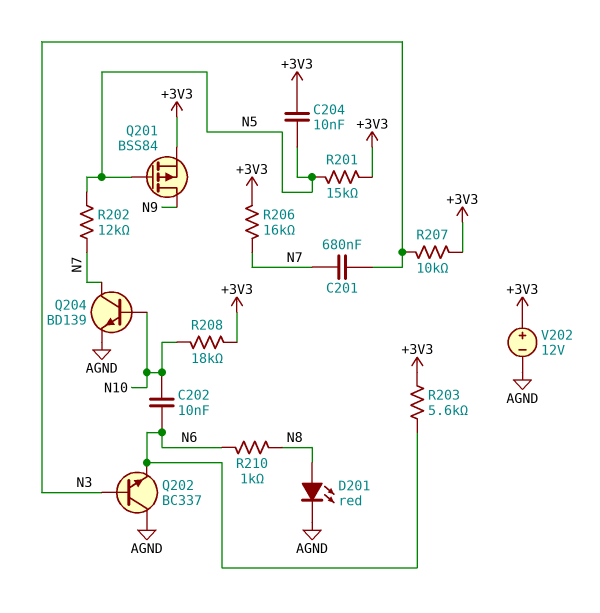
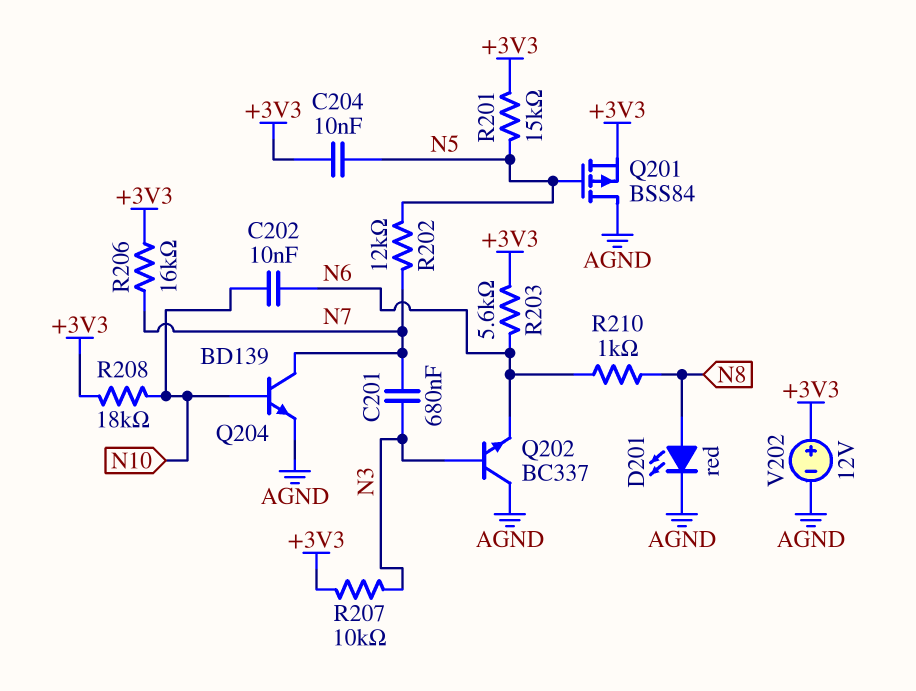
Q201: PMOS BSS84 (G N5, D N9, S +3V3) -> PMOS BSS84 (G N5, D AGND, S +3V3)

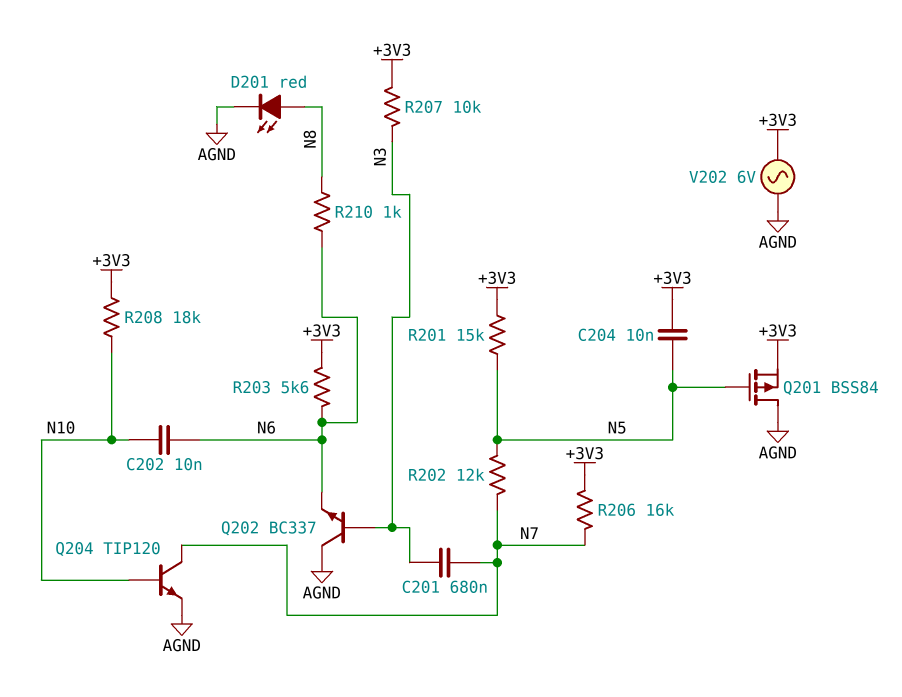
Q204: NPN BD139 (B N10, C N7, E AGND) -> NPN TIP120 (B N10, C N7, E AGND)
V202: 12V (plus +3V3, minus AGND) -> AC 6V (+3V3, AGND)

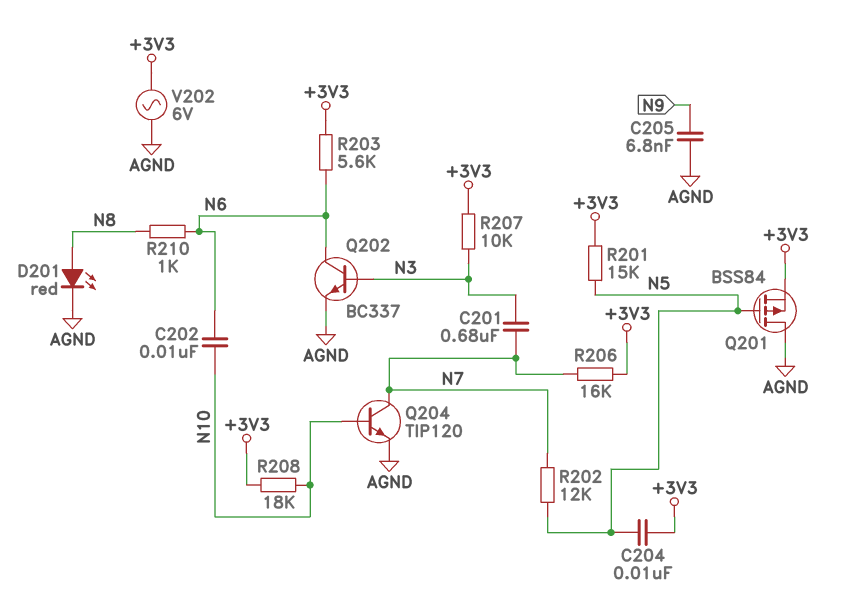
C205: none -> 6.8nF (AGND, N9)
Q202: NPN BC337 (B N3, C AGND, E N6) -> NPN BC337 (B N3, C N6, E AGND)

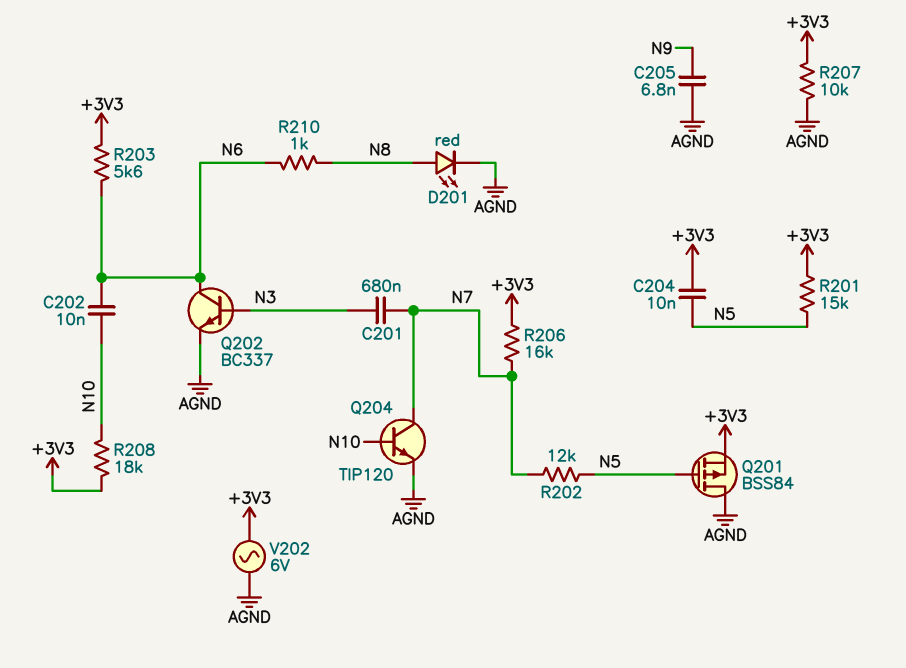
R207: 10k (+3V3, N3) -> 10k (+3V3, AGND)

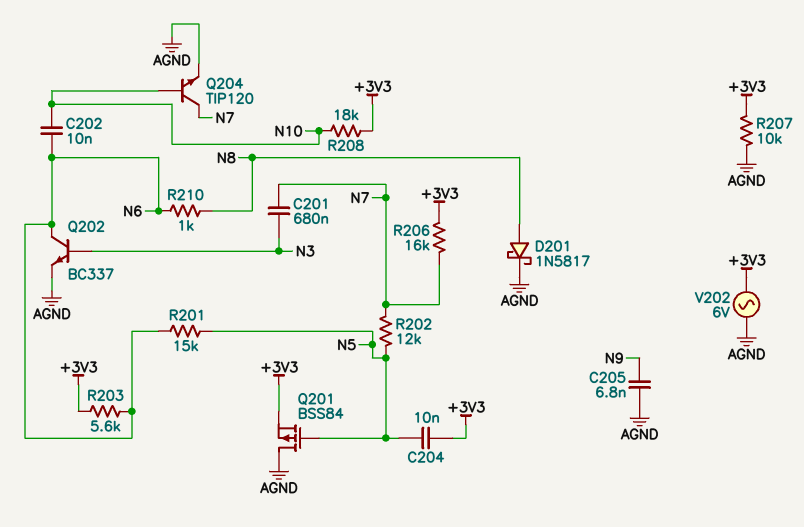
D201: LED red (A N8, K AGND) -> schottky 1N5817 (A N8, K AGND)
R201: 15k (+3V3, N5) -> 15k (N5, N6)

